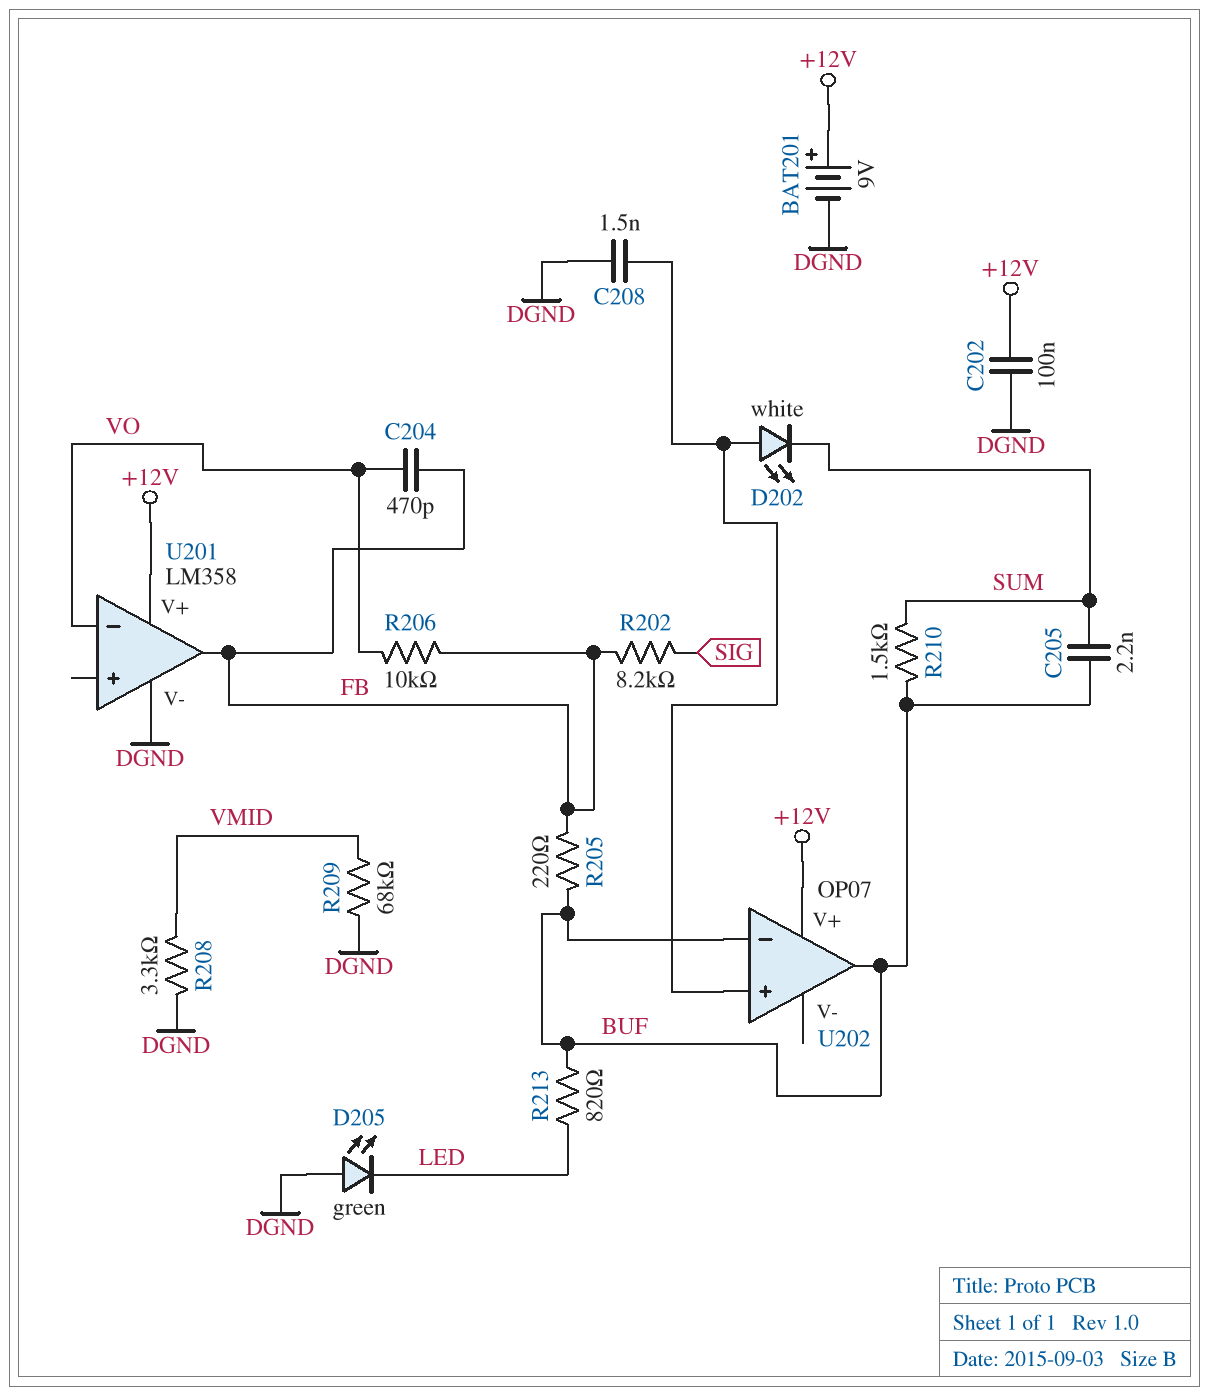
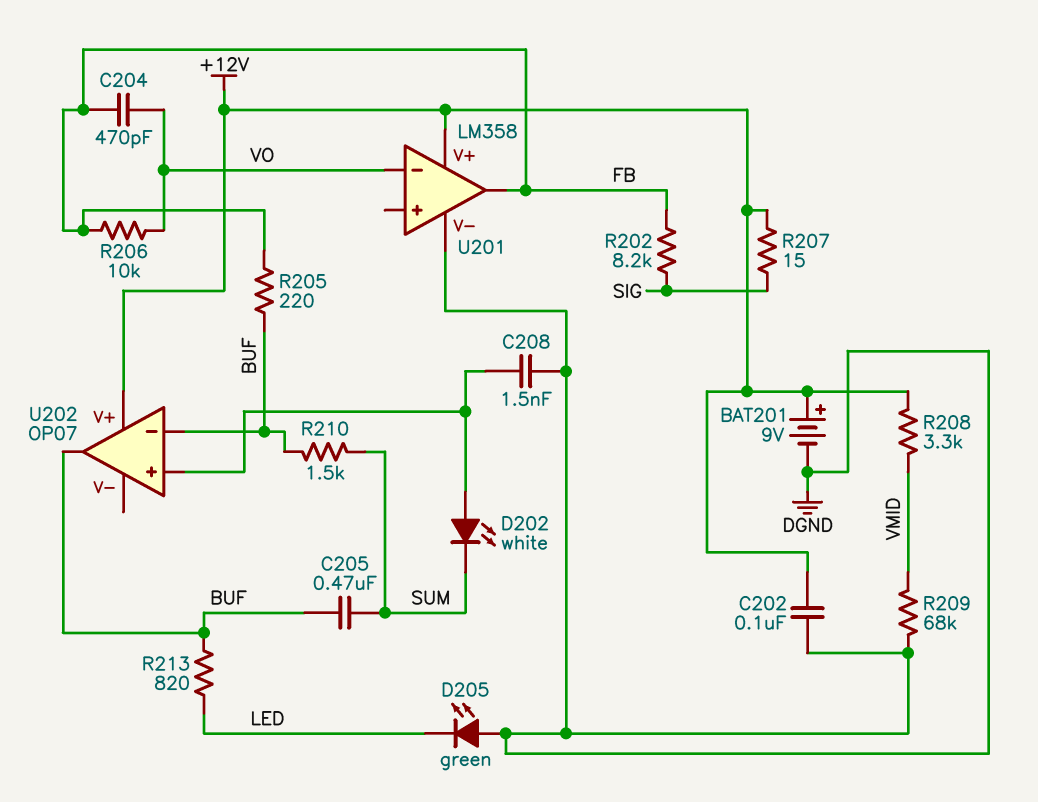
C205: 2.2nF (BUF, SUM) -> 470nF (BUF, SUM)
R207: none -> 15 (+12V, SIG)
R208: 3.3k (DGND, VMID) -> 3.3k (+12V, VMID)

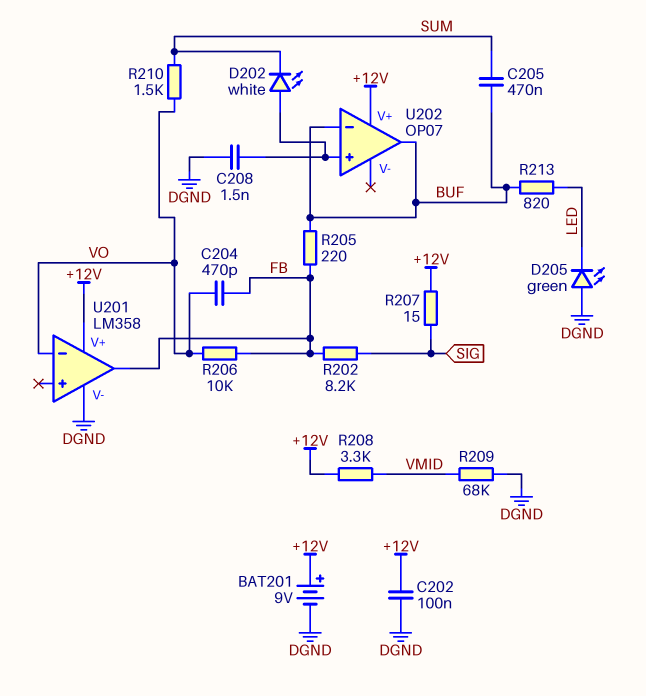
R210: 1.5k (BUF, SUM) -> 1.5k (SUM, VO)

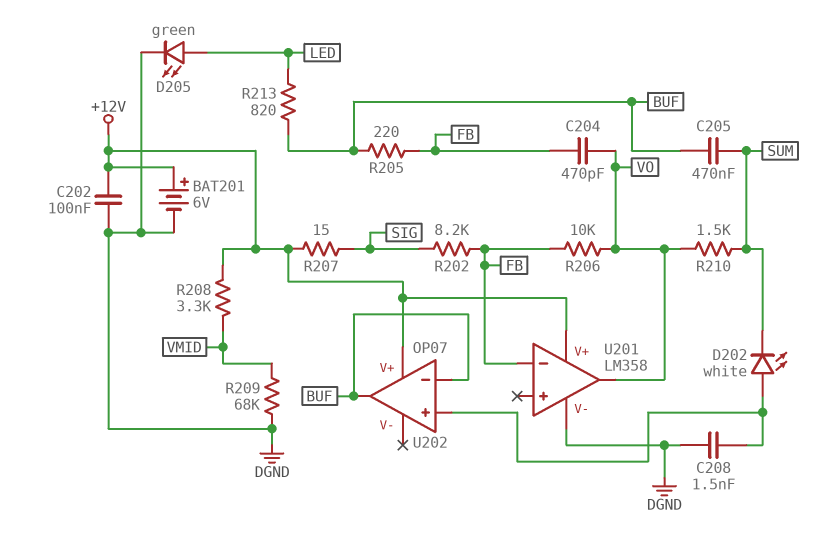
BAT201: 9V (plus +12V, minus DGND) -> 6V (plus +12V, minus DGND)
D205: LED green (A DGND, K LED) -> LED green (A LED, K DGND)
U201 pin in-: VO -> FB
U201 pin out: FB -> VO

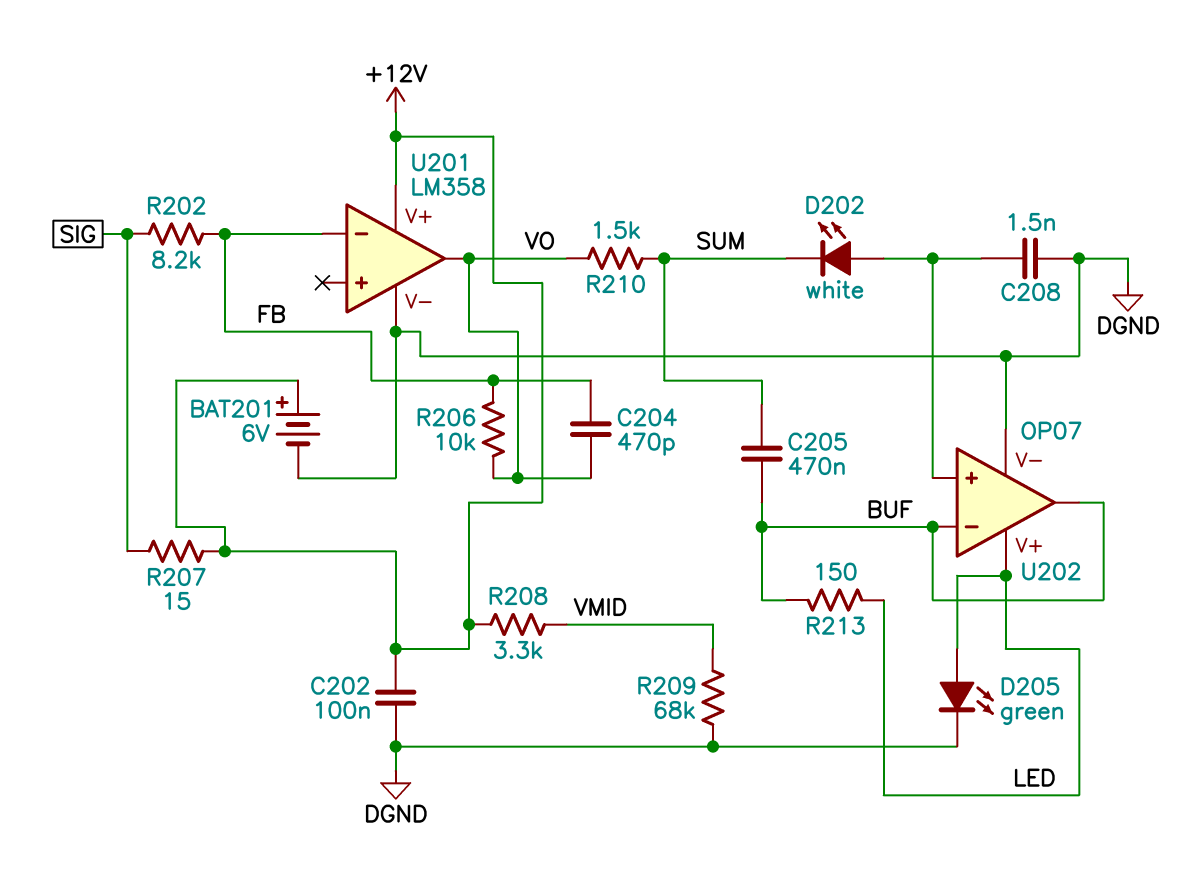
R205: 220 (BUF, FB) -> none
R213: 820 (BUF, LED) -> 150 (BUF, LED)
U202 pin V+: +12V -> LED
U202 pin V-: none -> DGND

